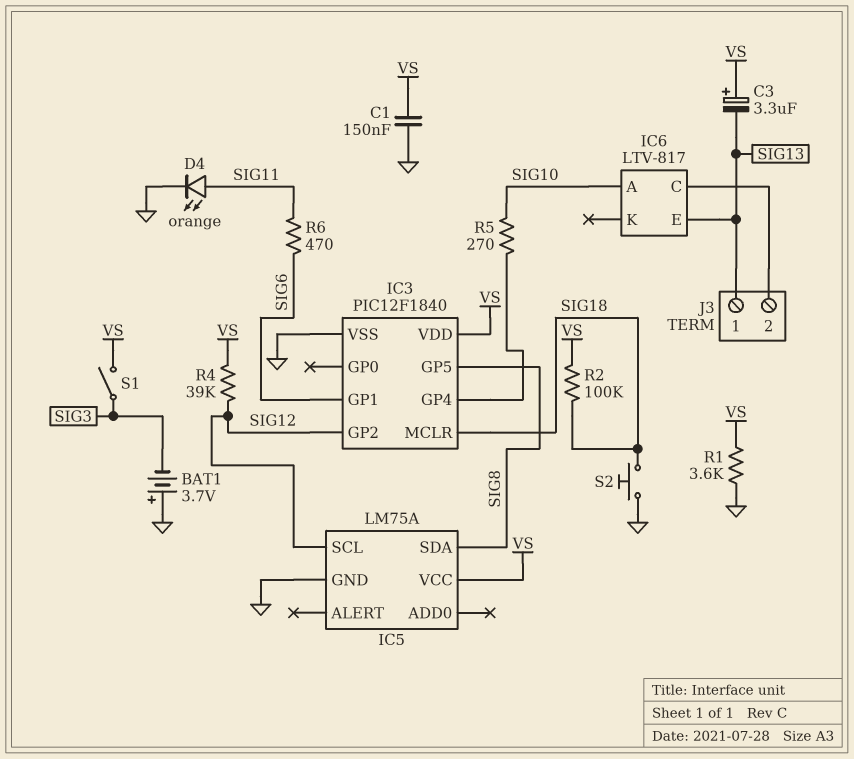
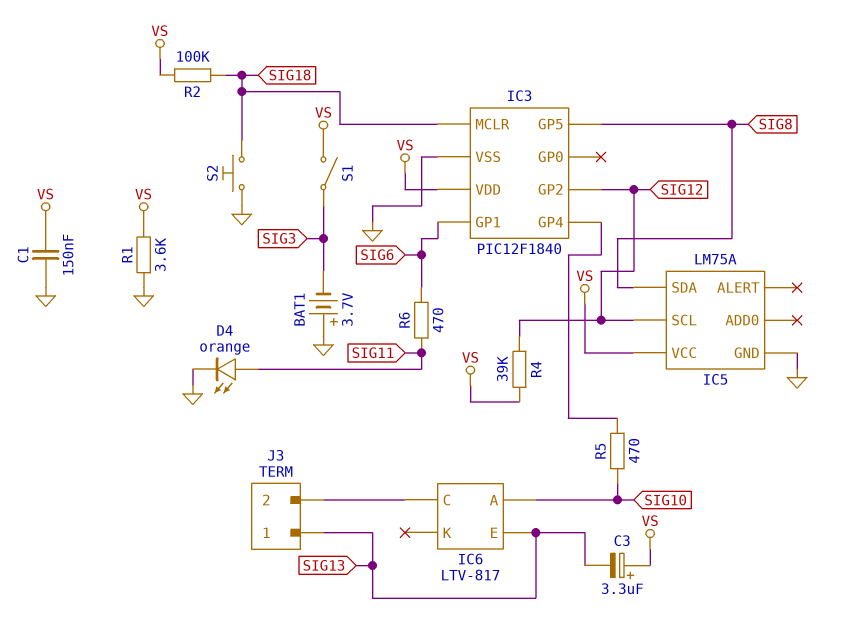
R5: 270 (IC3/GP4, SIG10) -> 470 (IC3/GP4, SIG10)

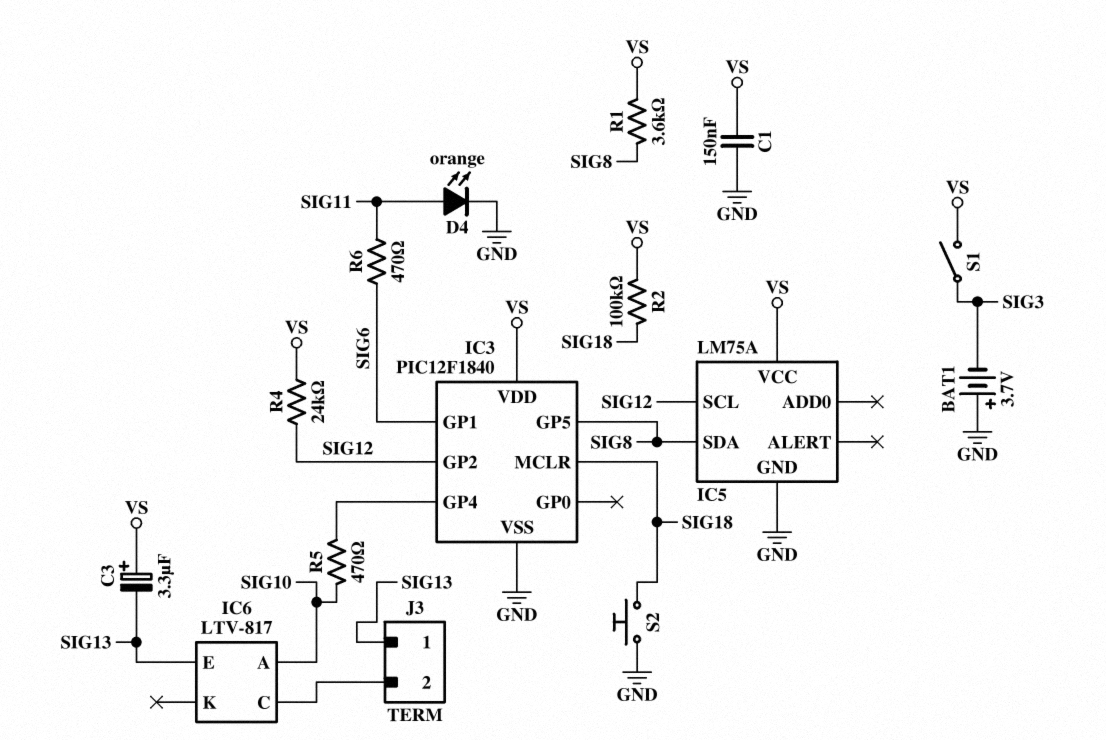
R1: 3.6k (GND, VS) -> 3.6k (SIG8, VS)
R4: 39k (SIG12, VS) -> 24k (SIG12, VS)

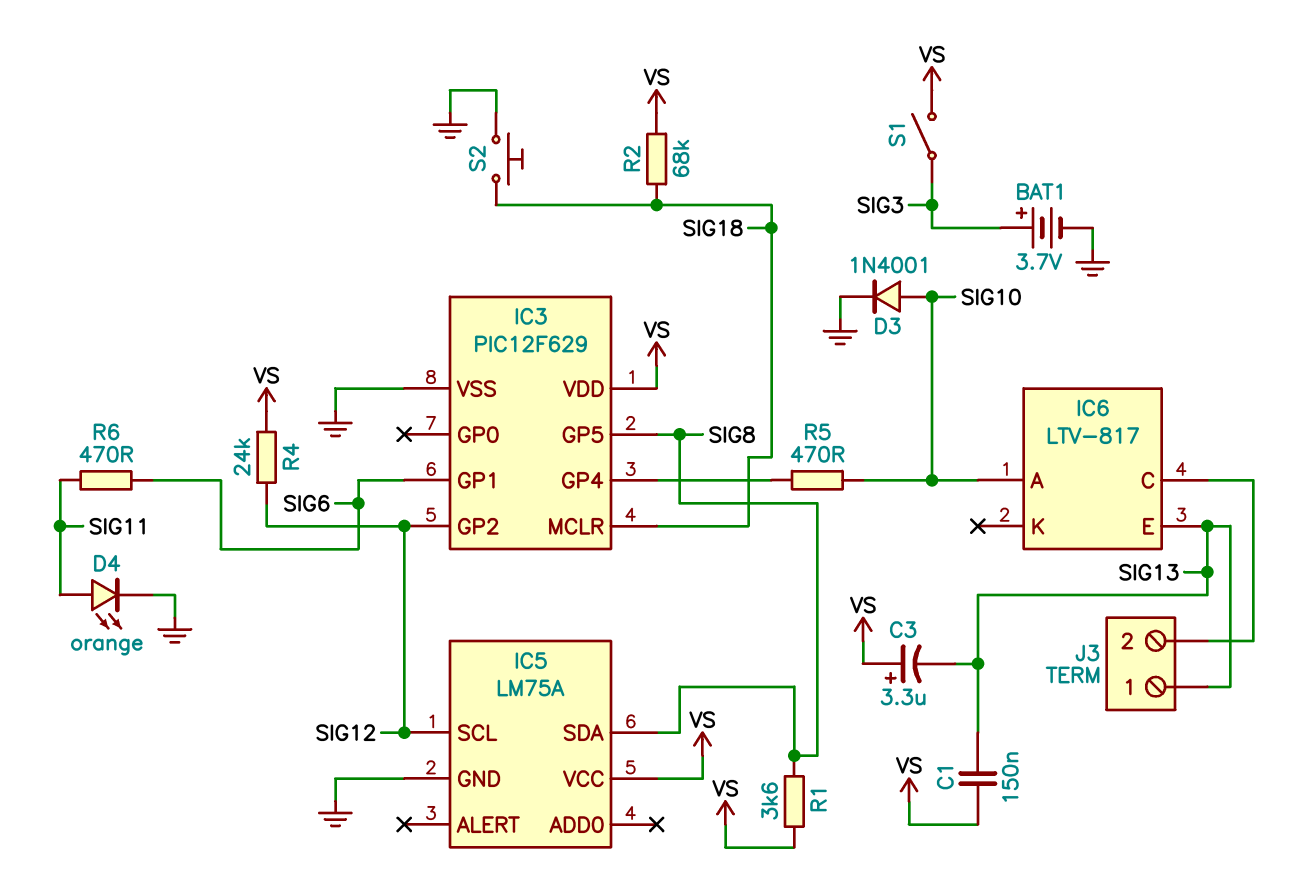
BAT1: 3.7V (plus GND, minus SIG3) -> 3.7V (plus SIG3, minus GND)
C1: 150nF (GND, VS) -> 150nF (SIG13, VS)
D3: none -> diode 1N4001 (A SIG10, K GND)
IC3: PIC12F1840 -> PIC12F629
R2: 100k (SIG18, VS) -> 68k (SIG18, VS)

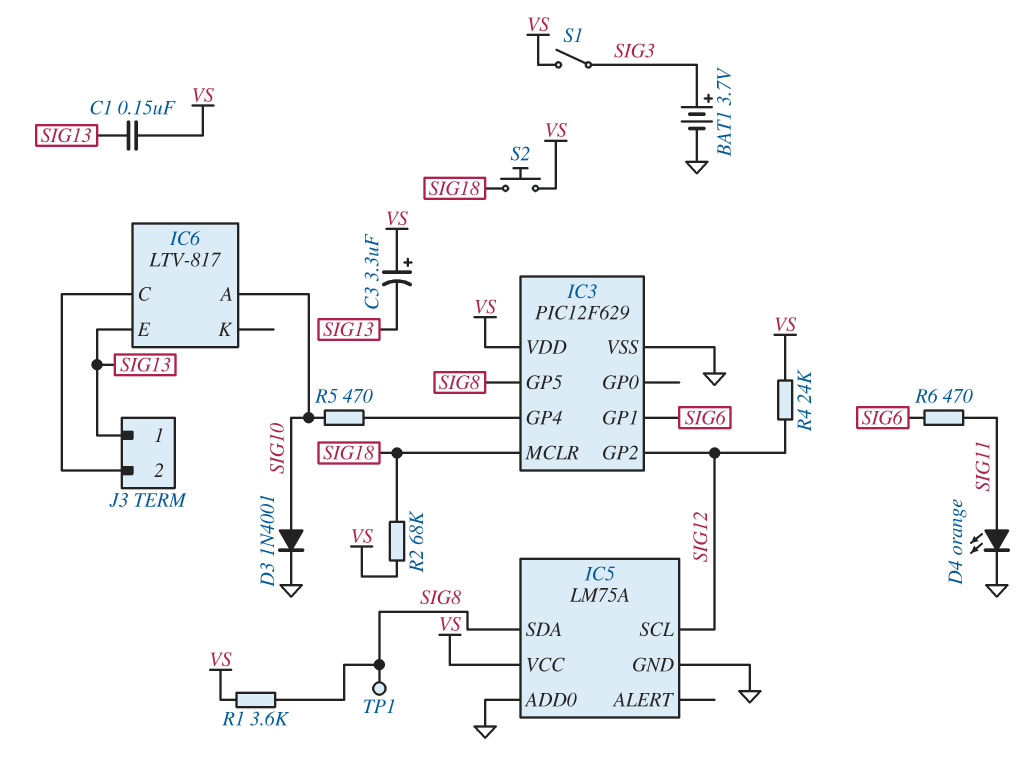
IC5 pin ADD0: none -> GND
S2: button (GND, SIG18) -> button (SIG18, VS)
TP1: none -> test point (SIG8)

